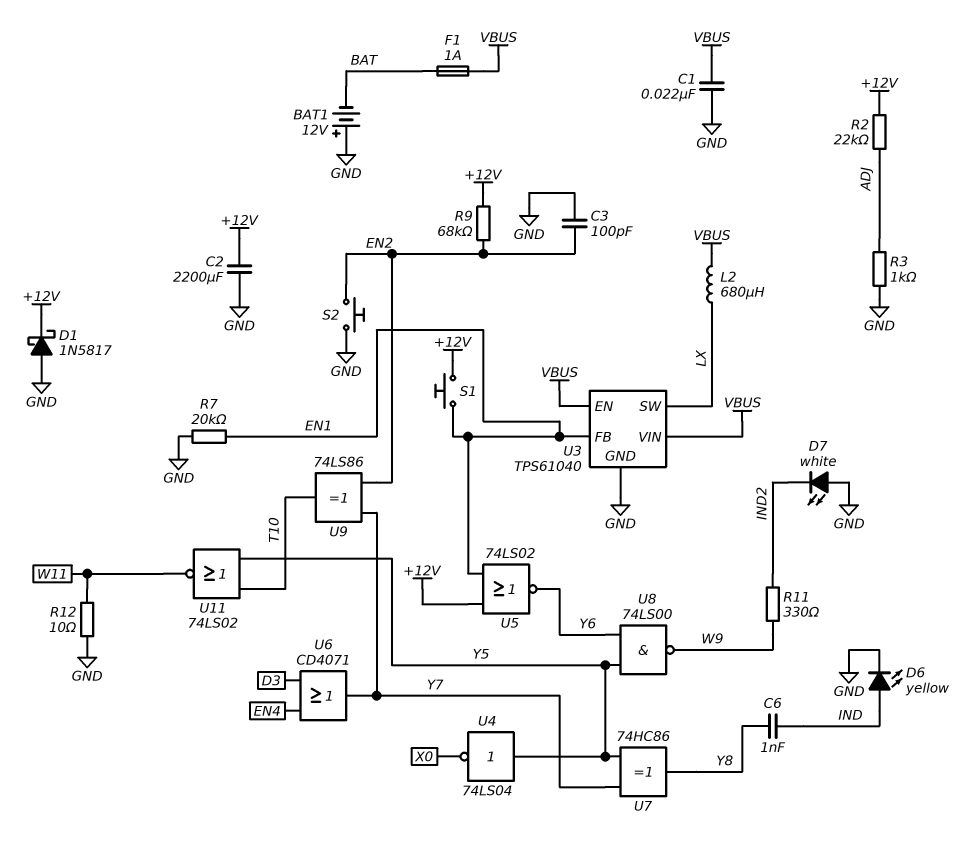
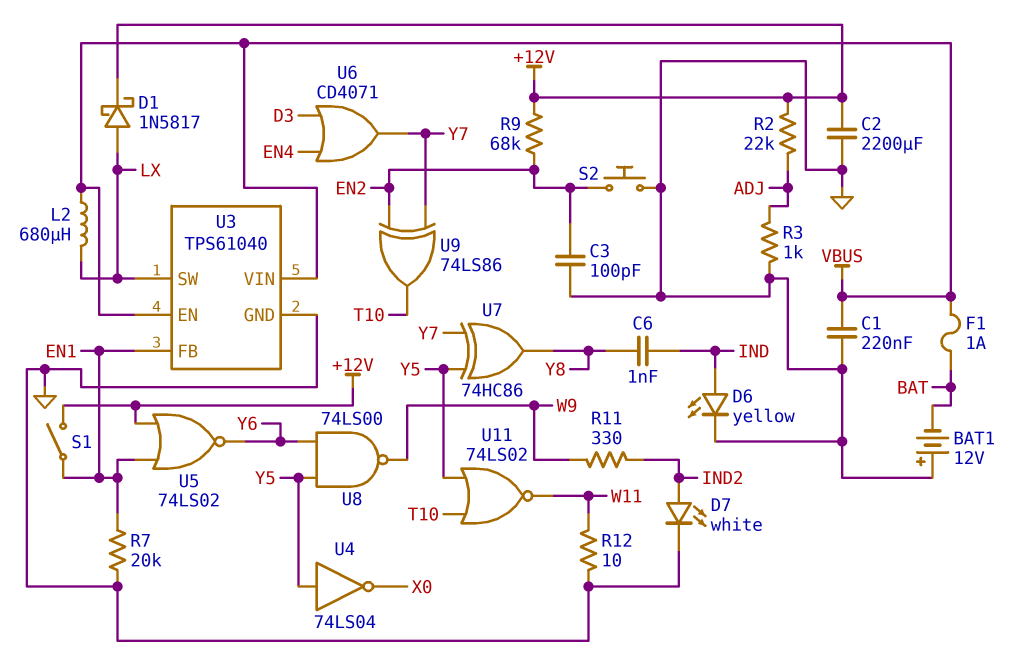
C1: 22nF (GND, VBUS) -> 220nF (GND, VBUS)
D1: schottky 1N5817 (A GND, K +12V) -> schottky 1N5817 (A LX, K +12V)
D7: LED white (A GND, K IND2) -> LED white (A IND2, K GND)
S1: button (+12V, EN1) -> switch (+12V, EN1)

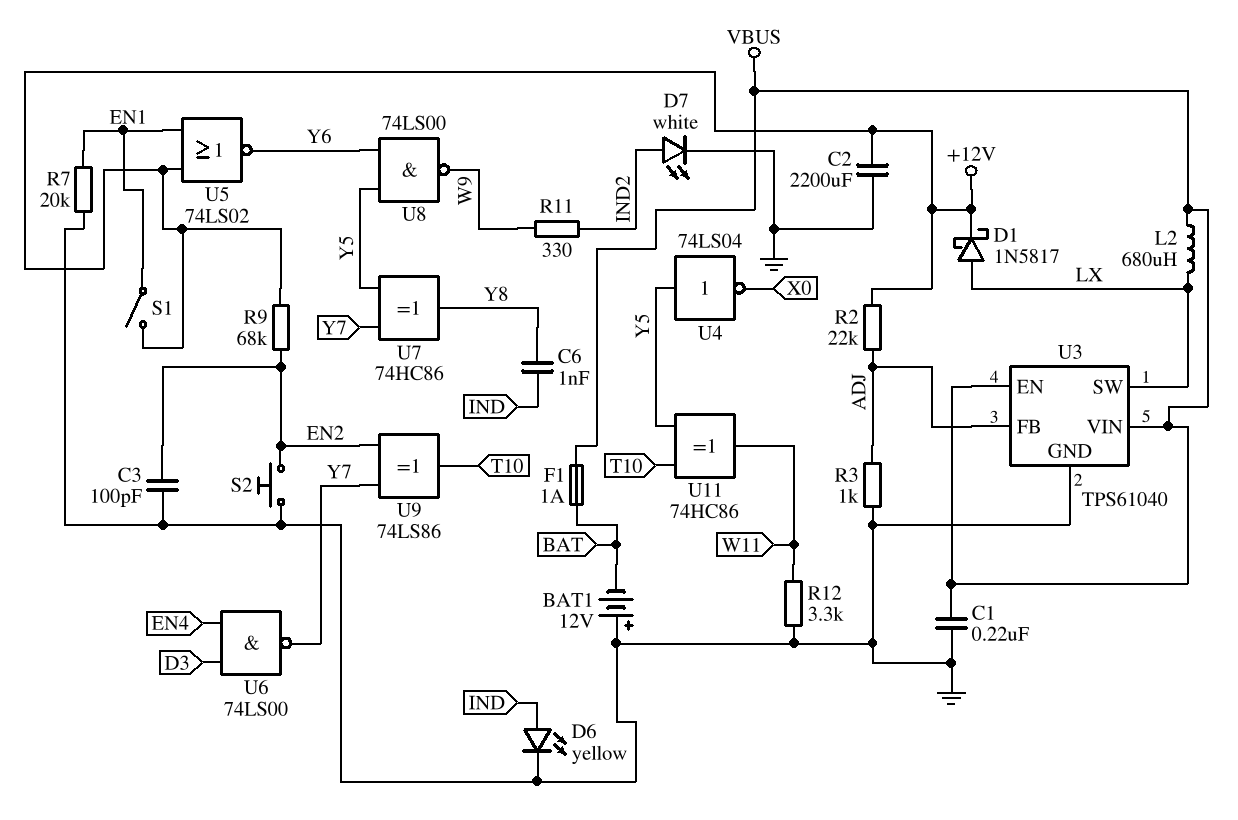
R12: 10 (GND, W11) -> 3.3k (GND, W11)
U3 pin FB: EN1 -> ADJ
U6: OR CD4071 (in D3, in EN4, out Y7) -> NAND 74LS00 (in D3, in EN4, out Y7)
U11: NOR 74LS02 (in T10, in Y5, out W11) -> XOR 74HC86 (in T10, in Y5, out W11)

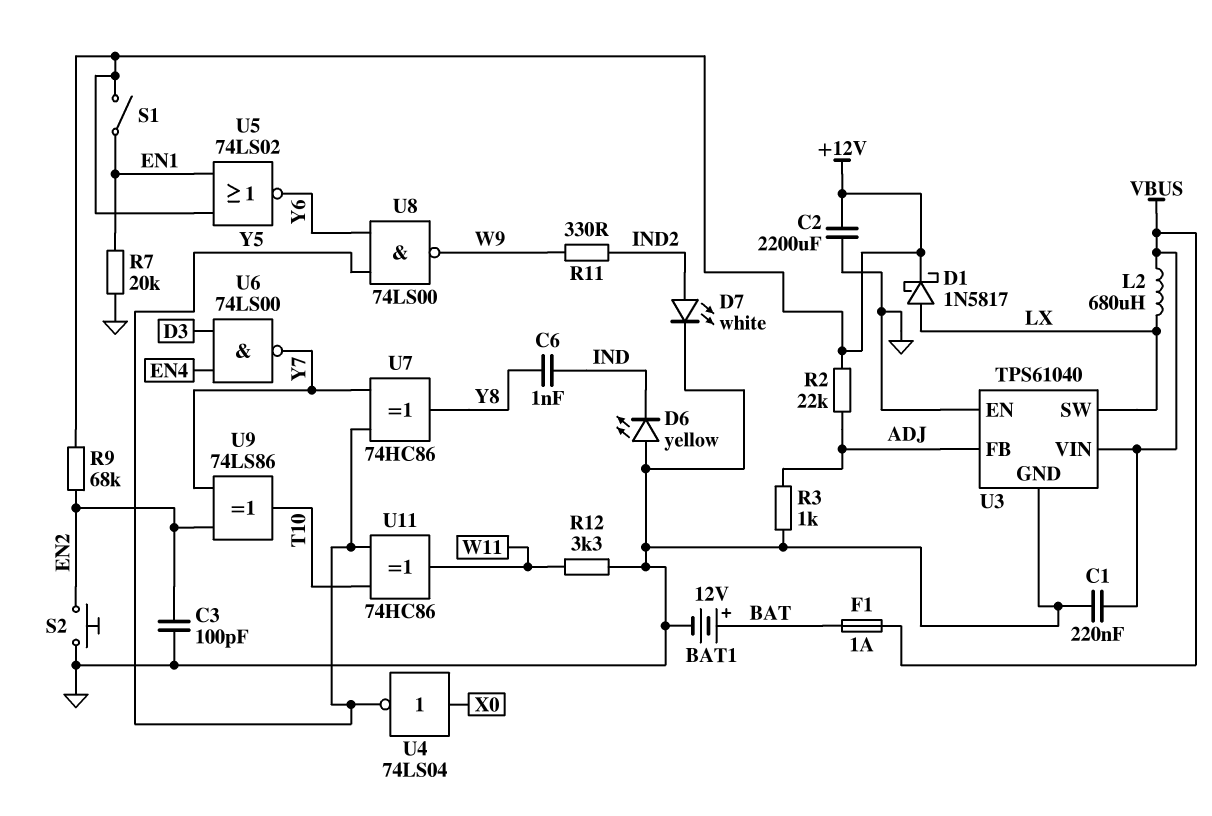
BAT1: 12V (plus GND, minus BAT) -> 12V (plus BAT, minus GND)
D6: LED yellow (A IND, K GND) -> LED yellow (A GND, K IND)
U3 pin EN: VBUS -> GND
U4: NOT 74LS04 (in Y5, out X0) -> NOT 74LS04 (in X0, out Y5)

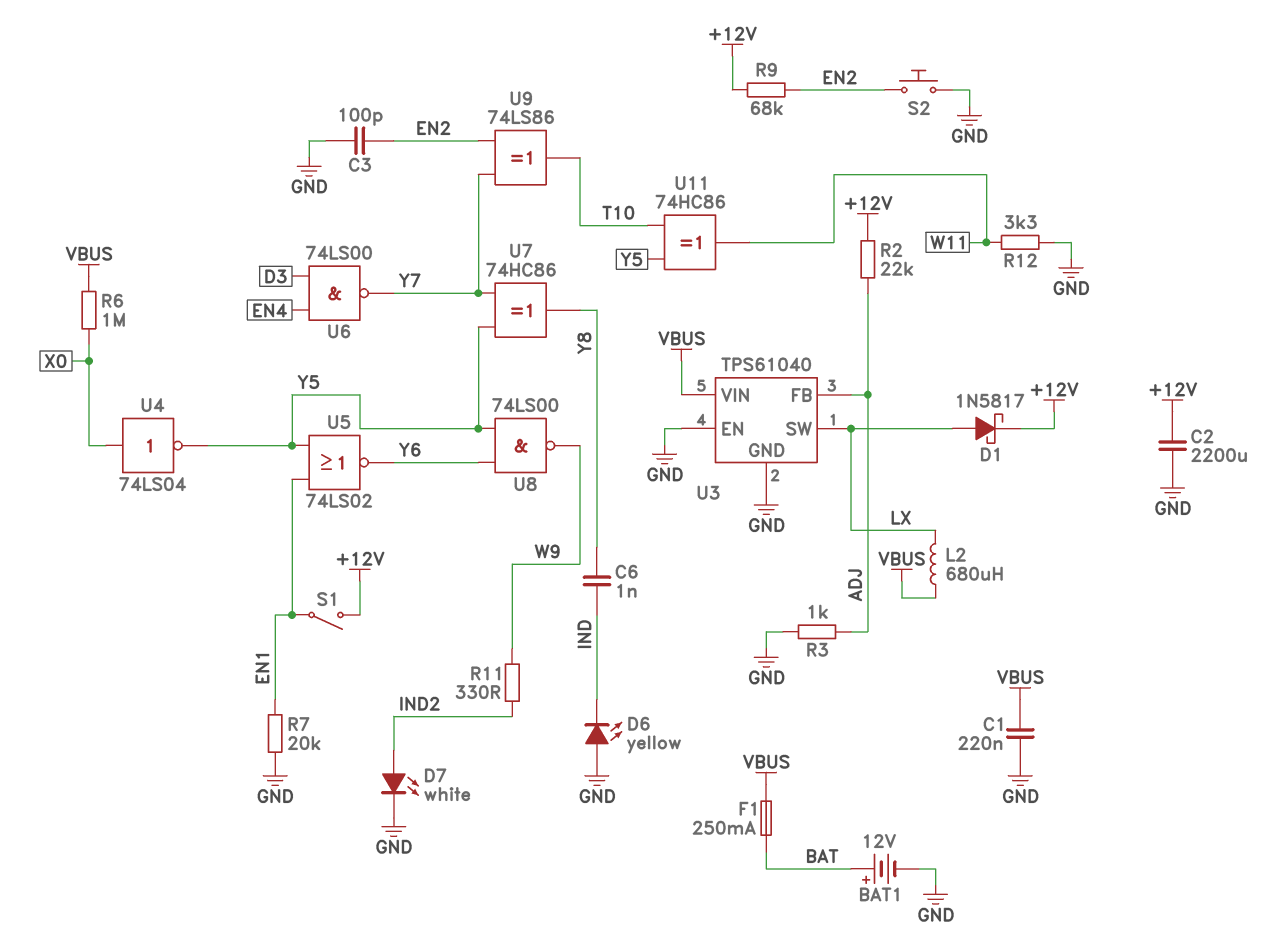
F1: 1A (BAT, VBUS) -> 250mA (BAT, VBUS)
R6: none -> 1M (VBUS, X0)
U5: NOR 74LS02 (in +12V, in EN1, out Y6) -> NOR 74LS02 (in EN1, in Y5, out Y6)

